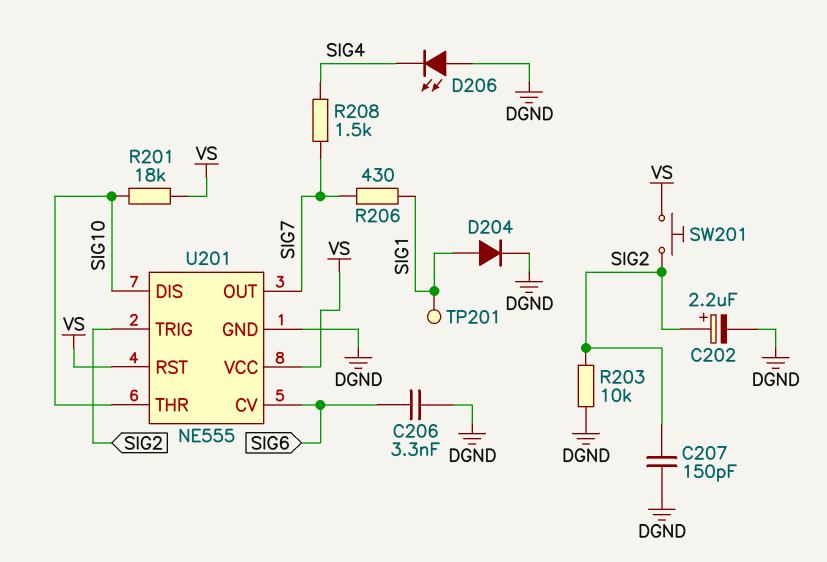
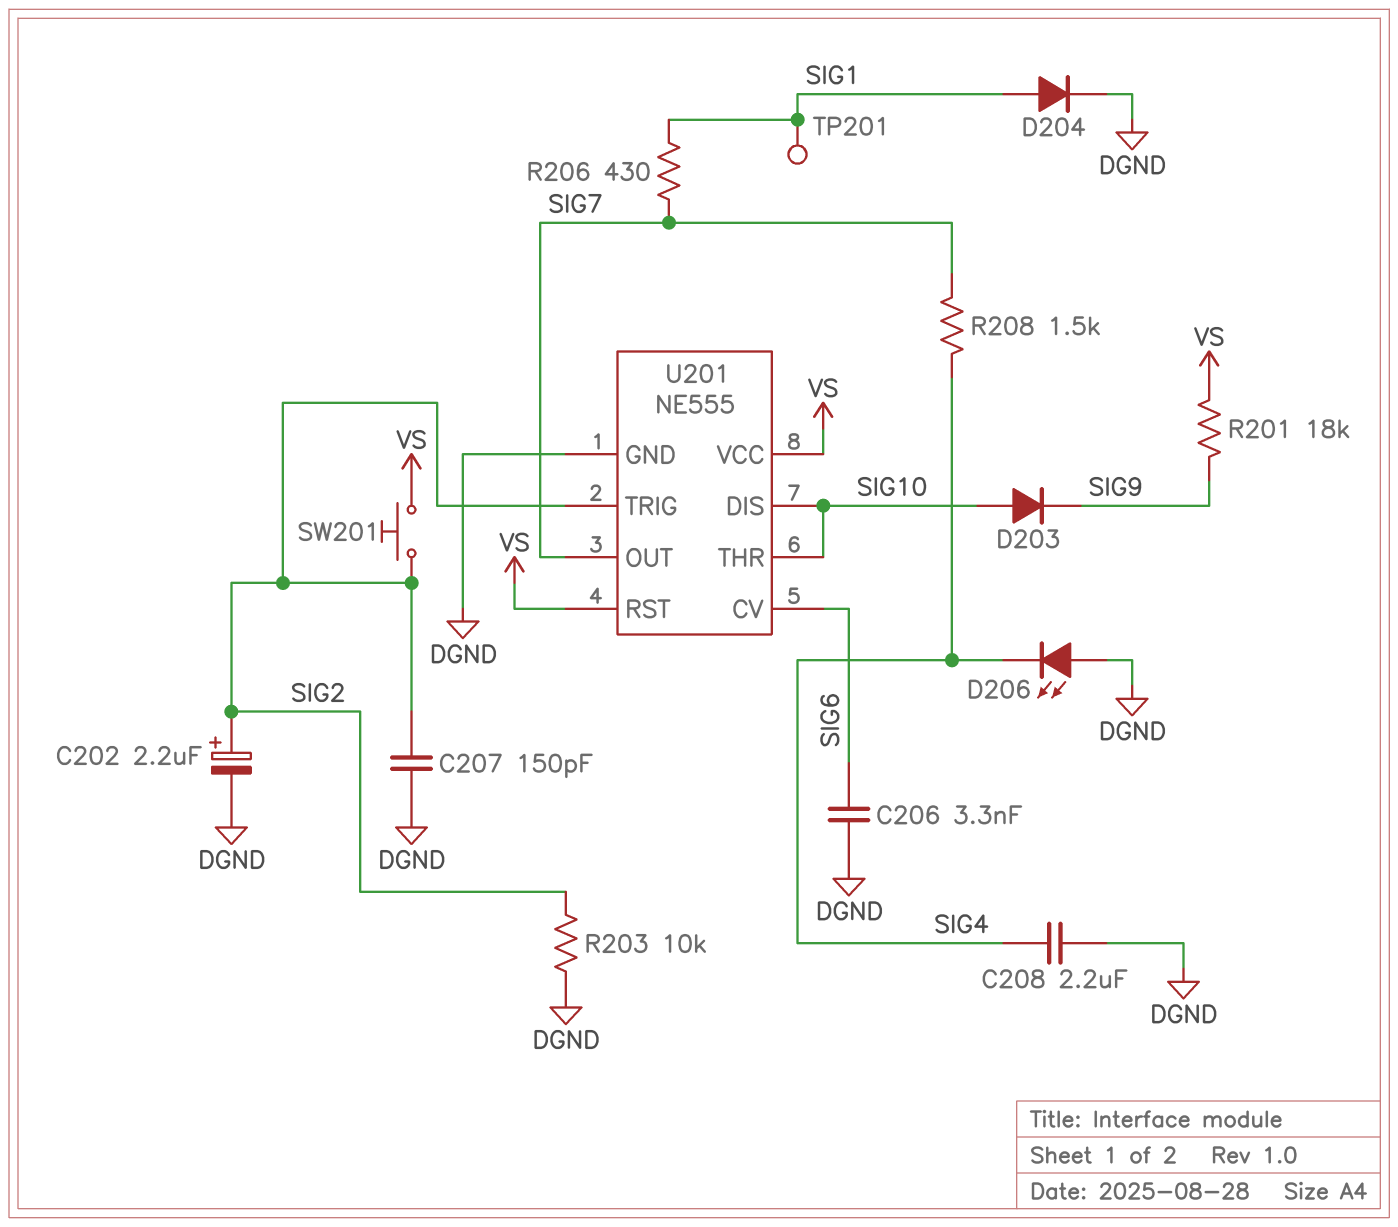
C208: none -> 2.2uF (DGND, SIG4)
D203: none -> diode (A SIG10, K SIG9)
R201: 18k (SIG10, VS) -> 18k (SIG9, VS)

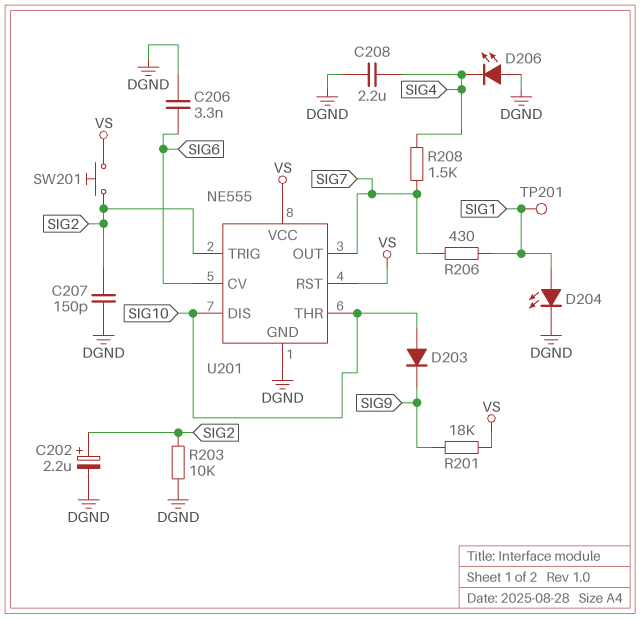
D204: diode (A SIG1, K DGND) -> LED (A SIG1, K DGND)

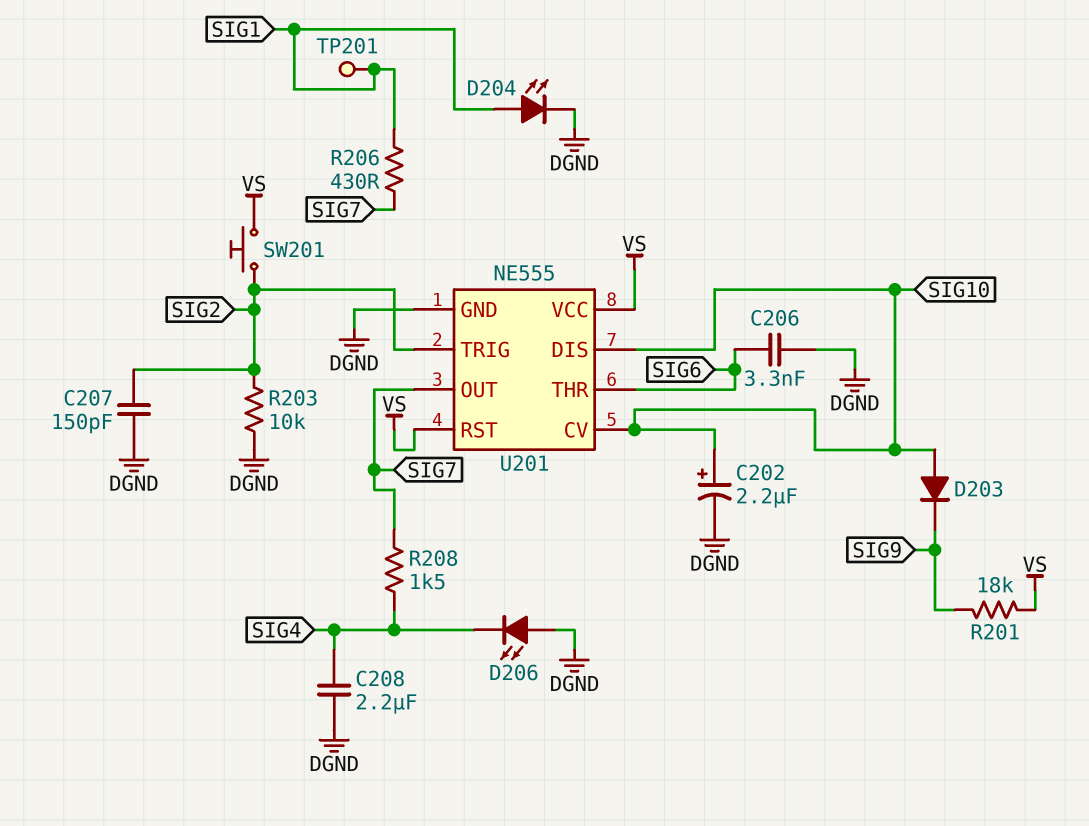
C202: 2.2uF (plus SIG2, minus DGND) -> 2.2uF (plus SIG10, minus DGND)
U201 pin CV: SIG6 -> SIG10
U201 pin THR: SIG10 -> SIG6

